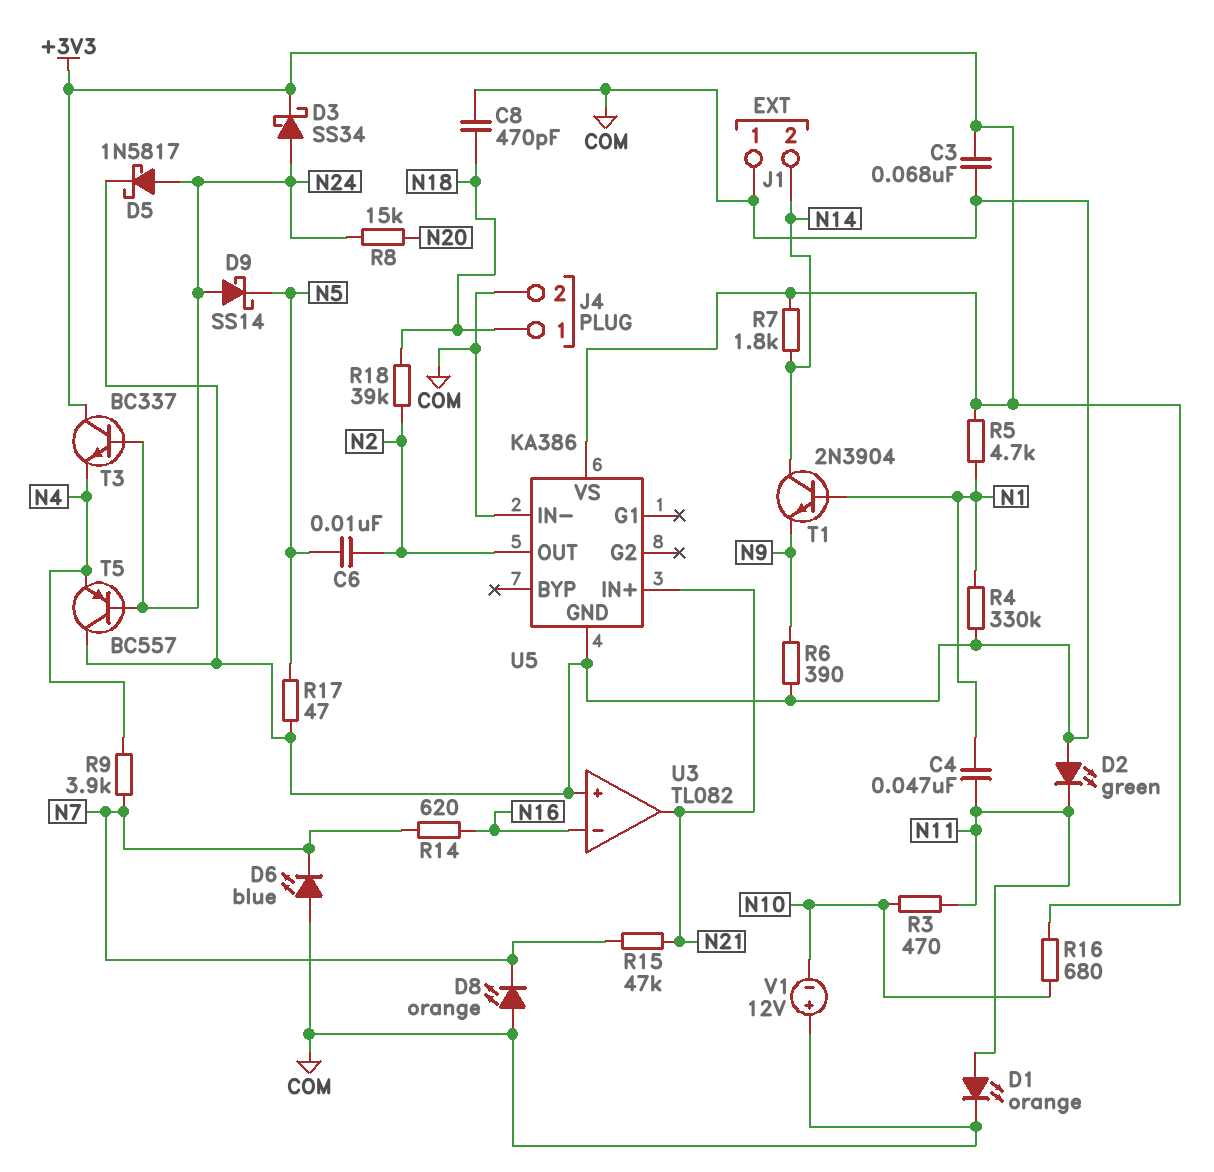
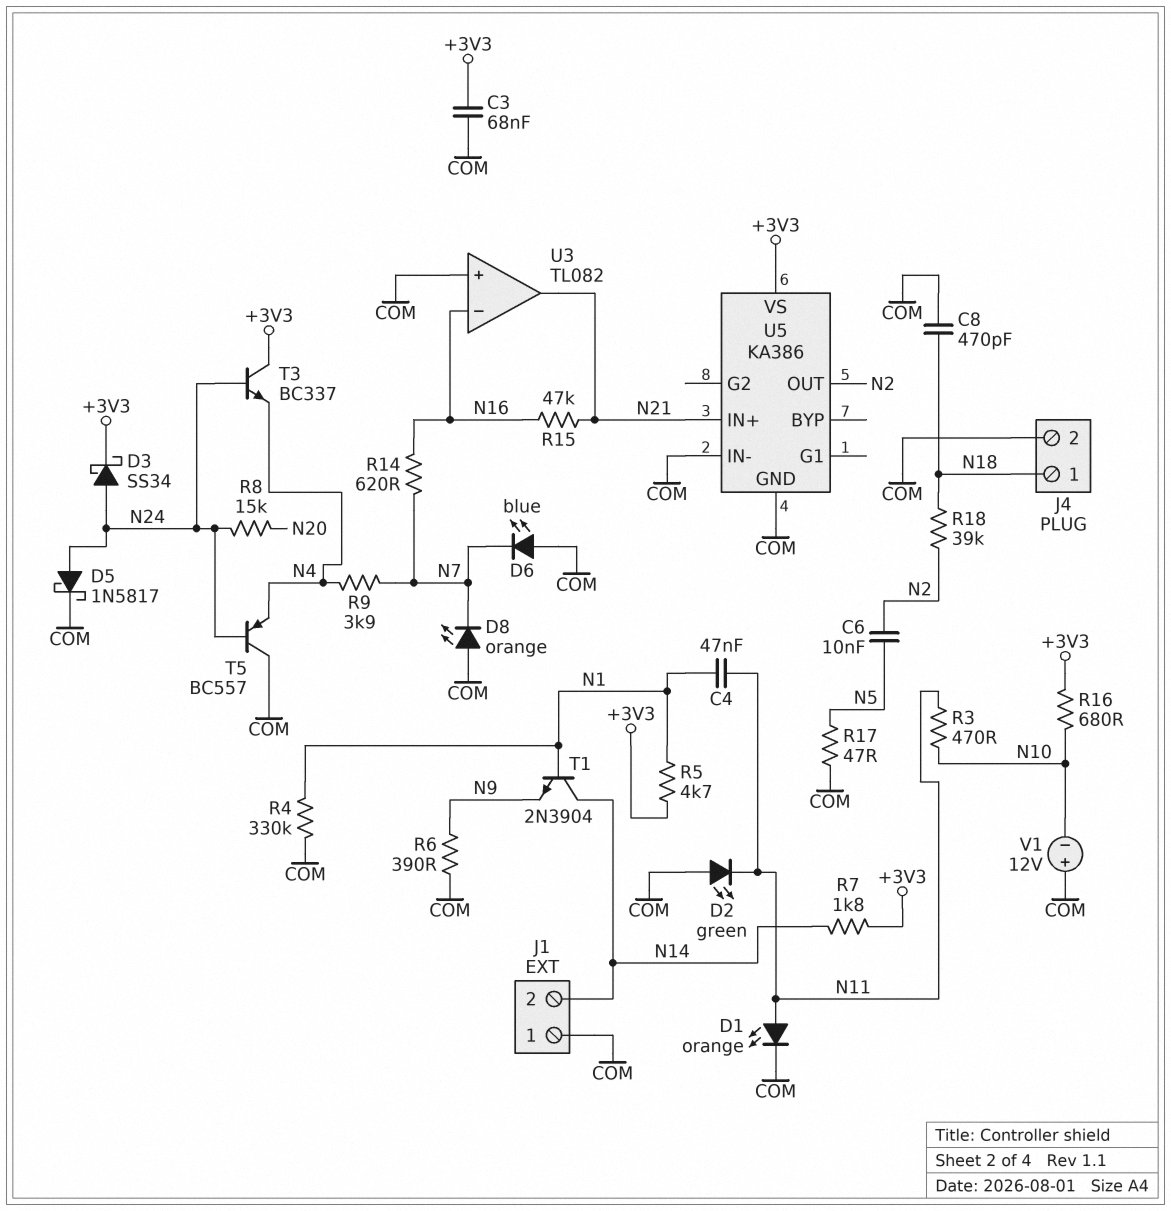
D9: schottky SS14 (A N24, K N5) -> none
R15: 47k (N7, N21) -> 47k (N16, N21)

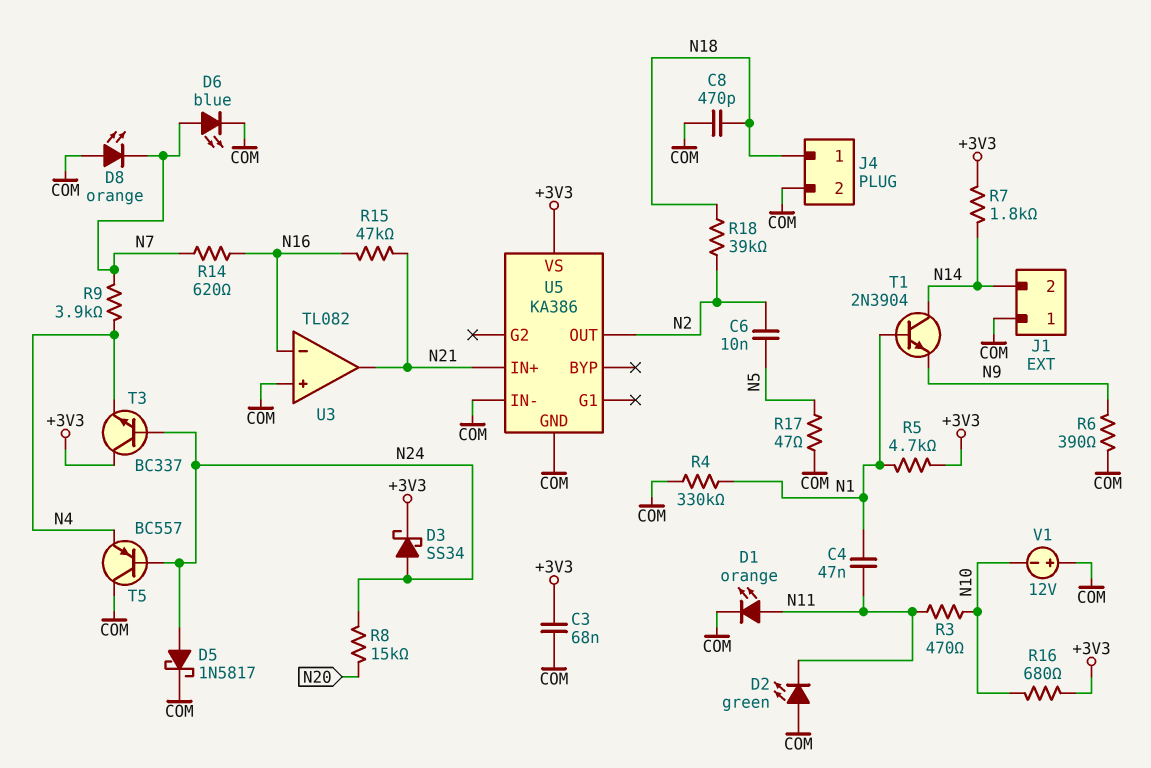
D6: LED blue (A COM, K N7) -> LED blue (A N7, K COM)

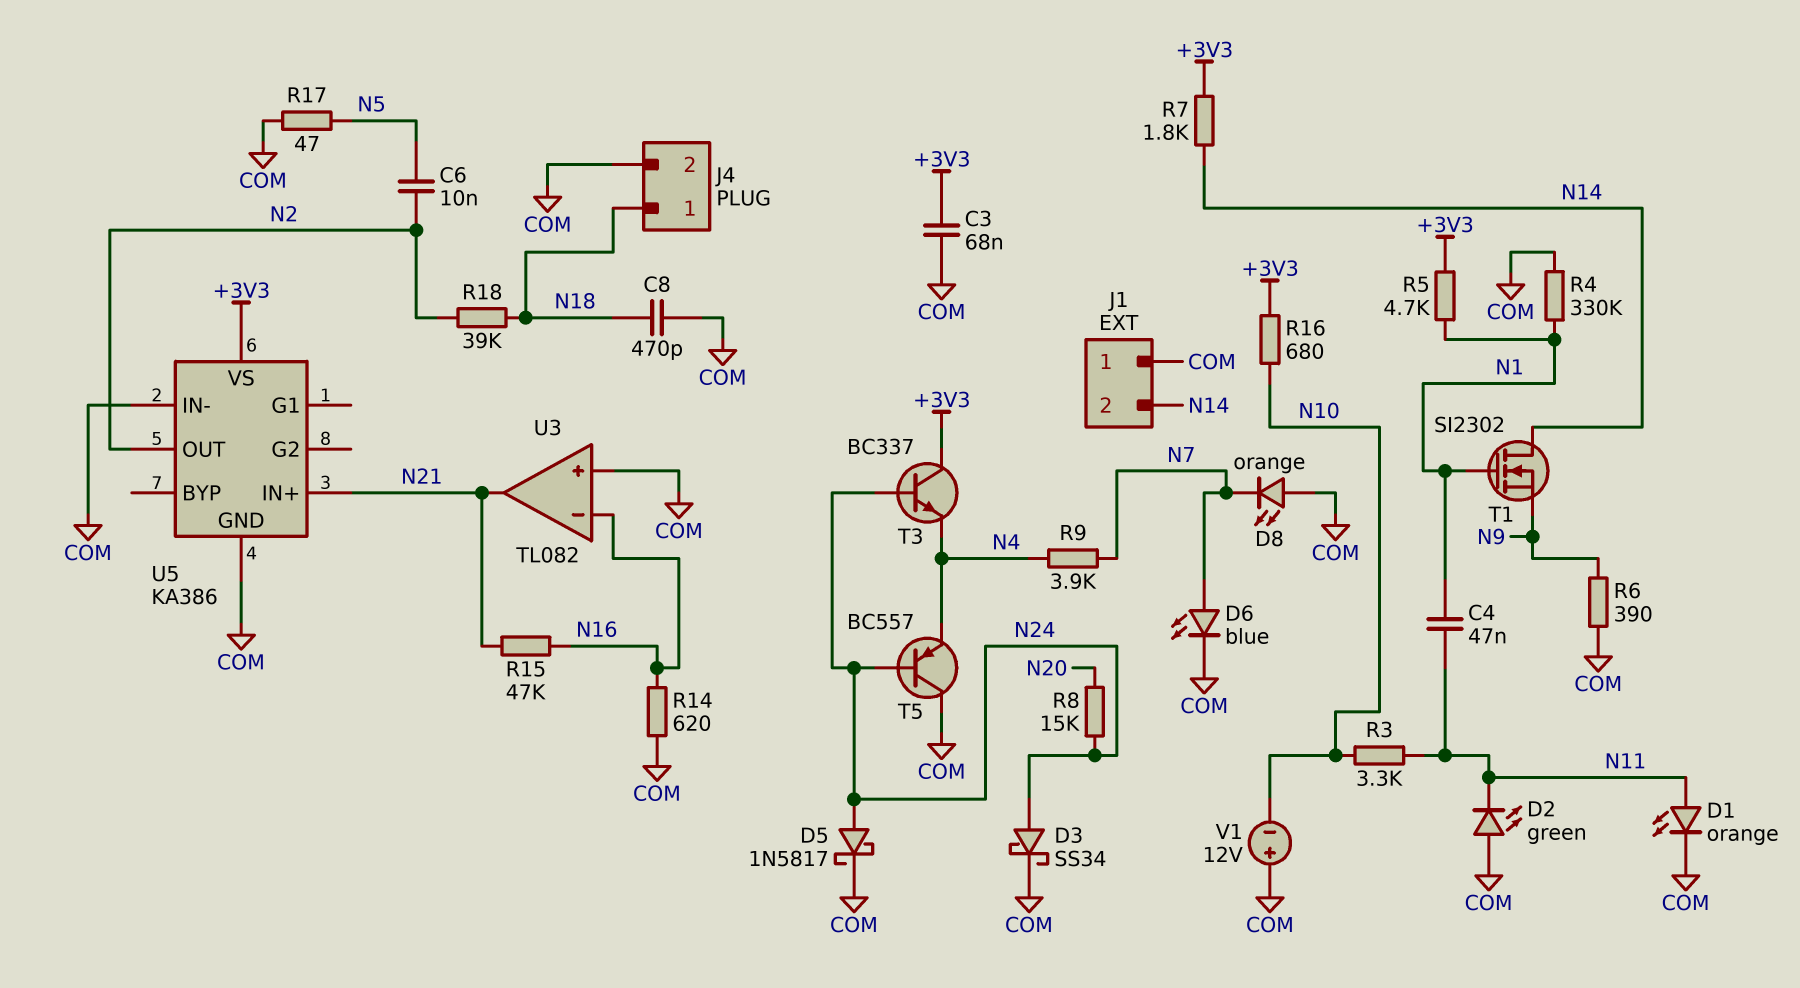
D3: schottky SS34 (A N24, K +3V3) -> schottky SS34 (A N24, K COM)
R3: 470 (N10, N11) -> 3.3k (N10, N11)
R14: 620 (N7, N16) -> 620 (COM, N16)
T1: NPN 2N3904 (B N1, C N14, E N9) -> NMOS SI2302 (G N1, D N14, S N9)

